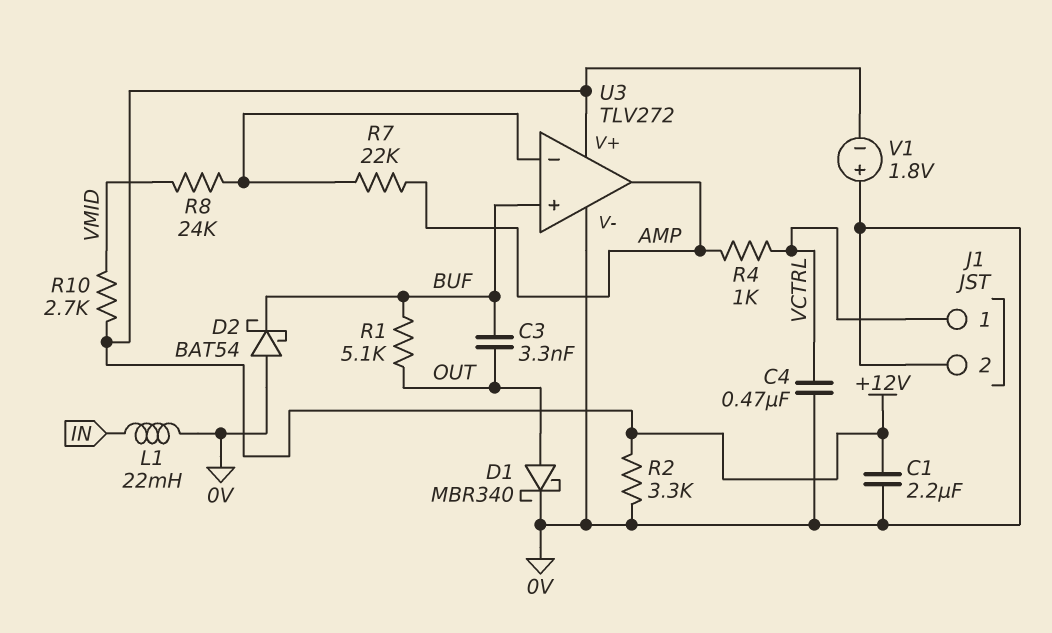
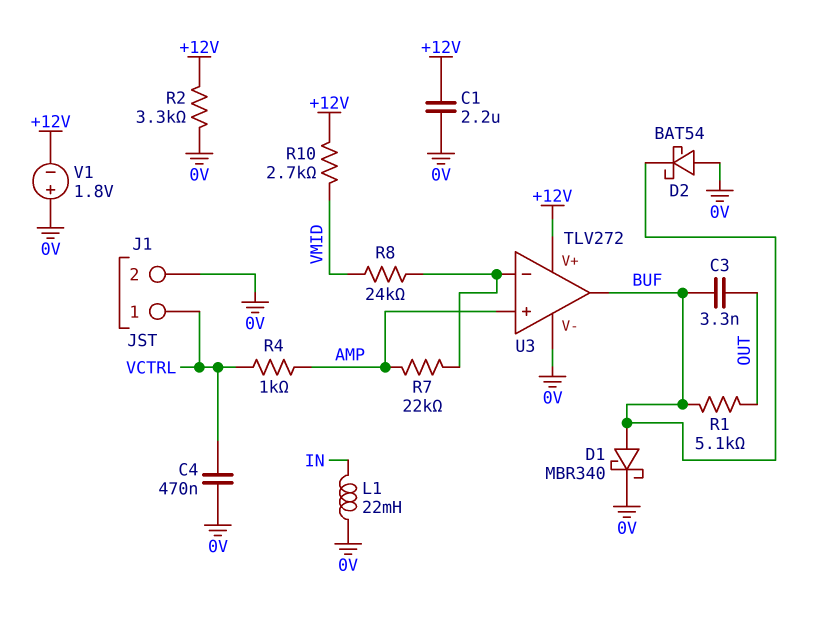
D1: schottky MBR340 (A OUT, K 0V) -> schottky MBR340 (A BUF, K 0V)
U3 pin in+: BUF -> AMP
U3 pin out: AMP -> BUF

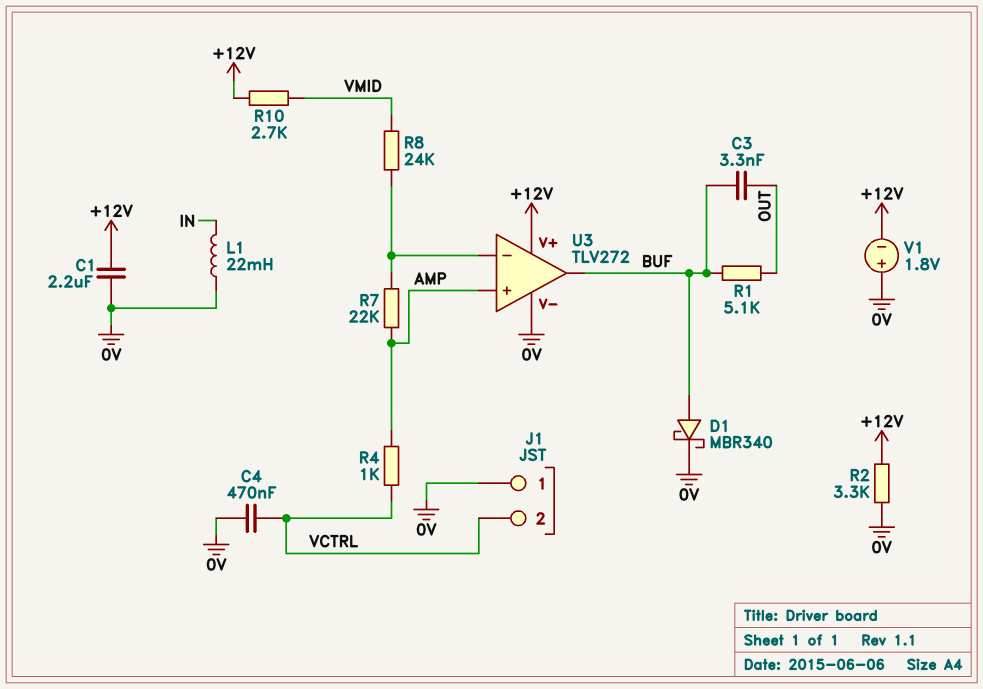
D2: schottky BAT54 (A 0V, K BUF) -> none
J1 pin 1: VCTRL -> 0V
J1 pin 2: 0V -> VCTRL

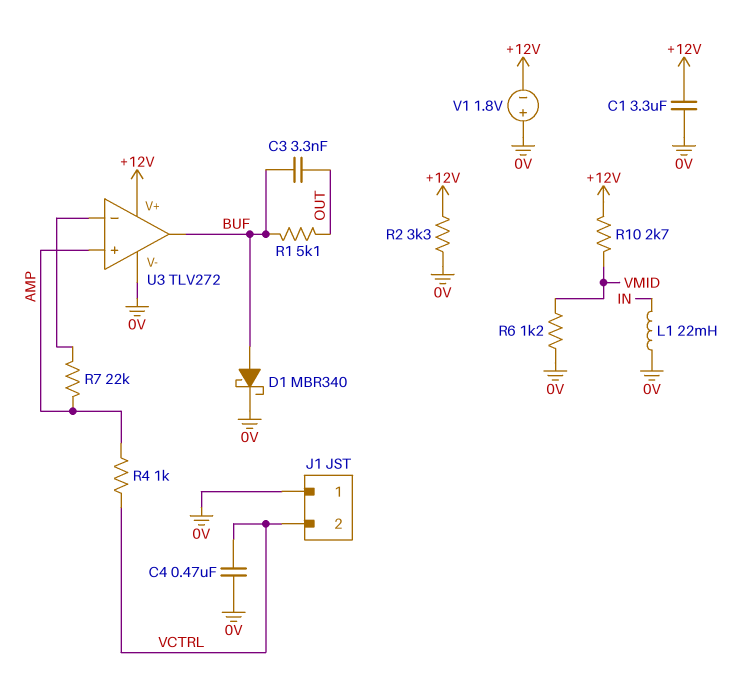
C1: 2.2uF (+12V, 0V) -> 3.3uF (+12V, 0V)
R6: none -> 1.2k (0V, VMID)
R8: 24k (U3/in-, VMID) -> none

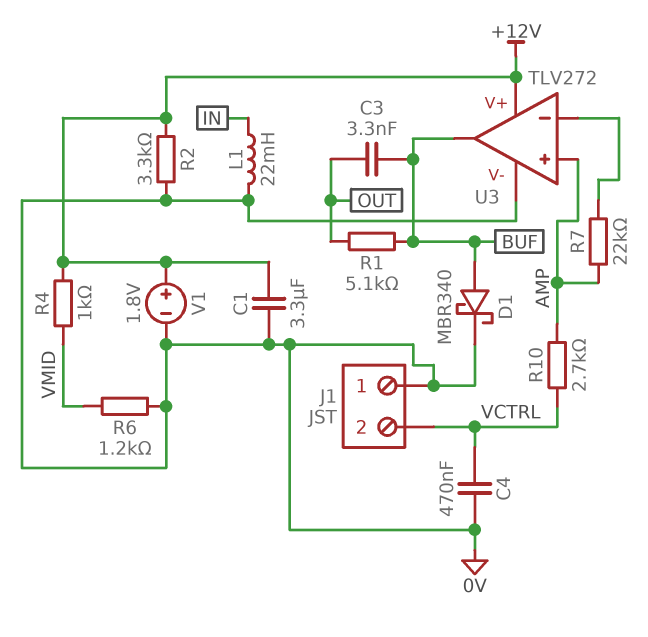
R4: 1k (AMP, VCTRL) -> 1k (+12V, VMID)
R10: 2.7k (+12V, VMID) -> 2.7k (AMP, VCTRL)
V1: 1.8V (plus 0V, minus +12V) -> 1.8V (plus +12V, minus 0V)

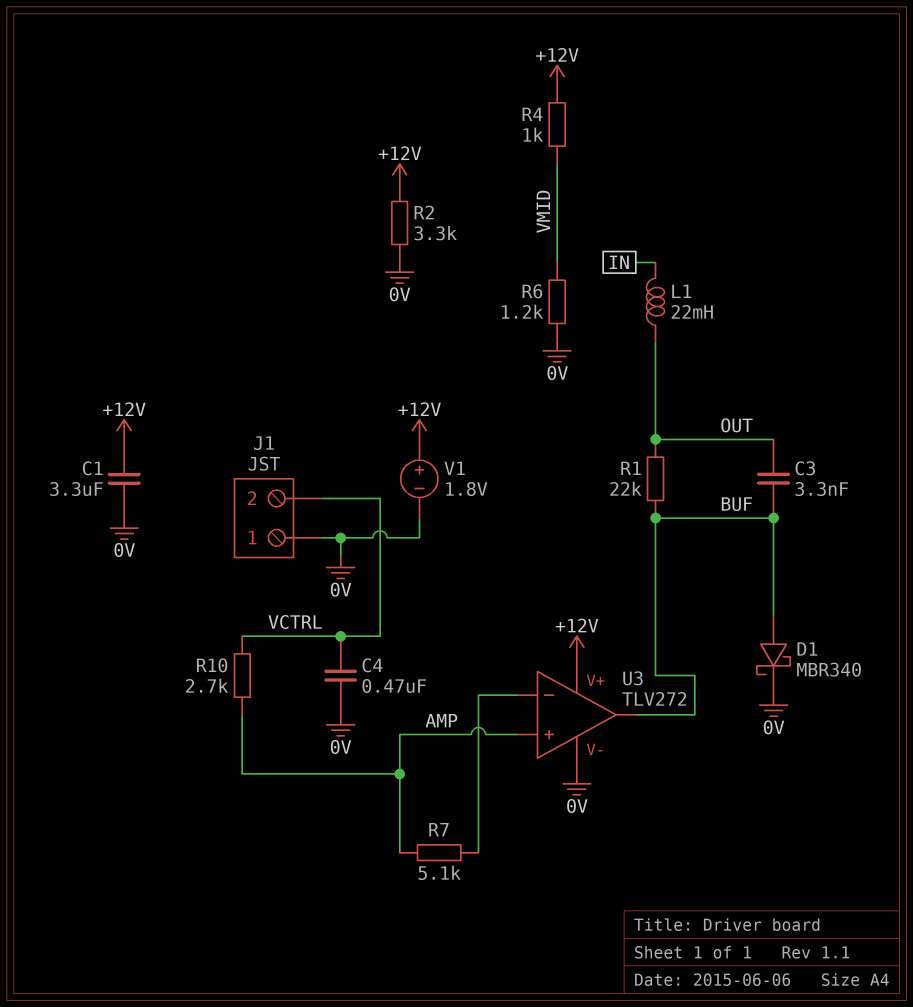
L1: 22mH (0V, IN) -> 22mH (IN, OUT)
R1: 5.1k (BUF, OUT) -> 22k (BUF, OUT)
R7: 22k (AMP, U3/in-) -> 5.1k (AMP, U3/in-)

